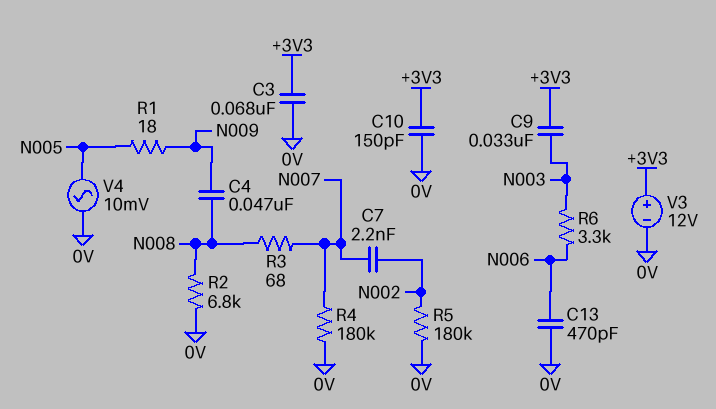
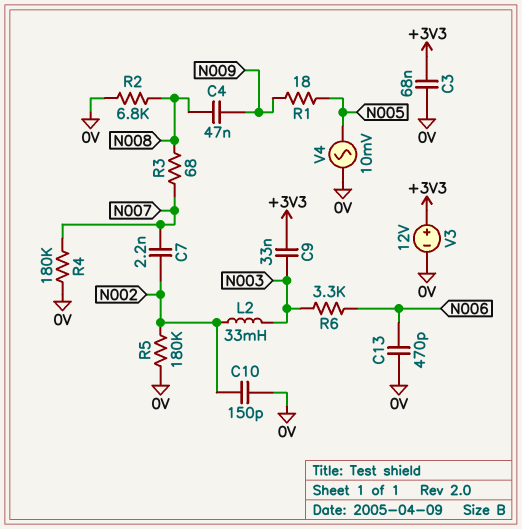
C10: 150pF (+3V3, 0V) -> 150pF (0V, N002)
L2: none -> 33mH (N002, N003)

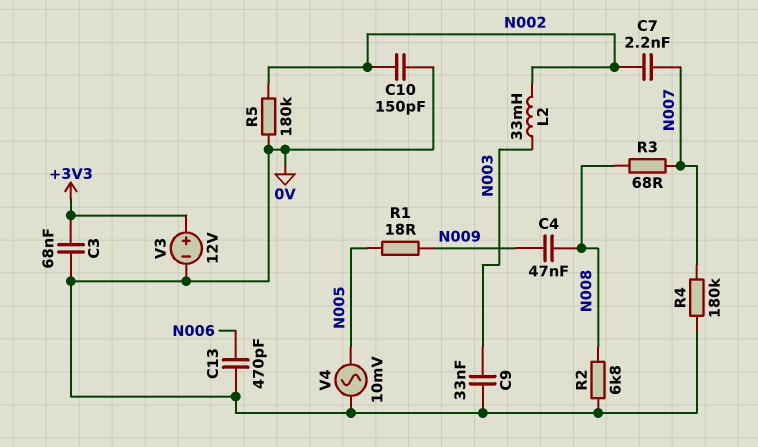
C9: 33nF (+3V3, N003) -> 33nF (0V, N003)
R6: 3.3k (N003, N006) -> none

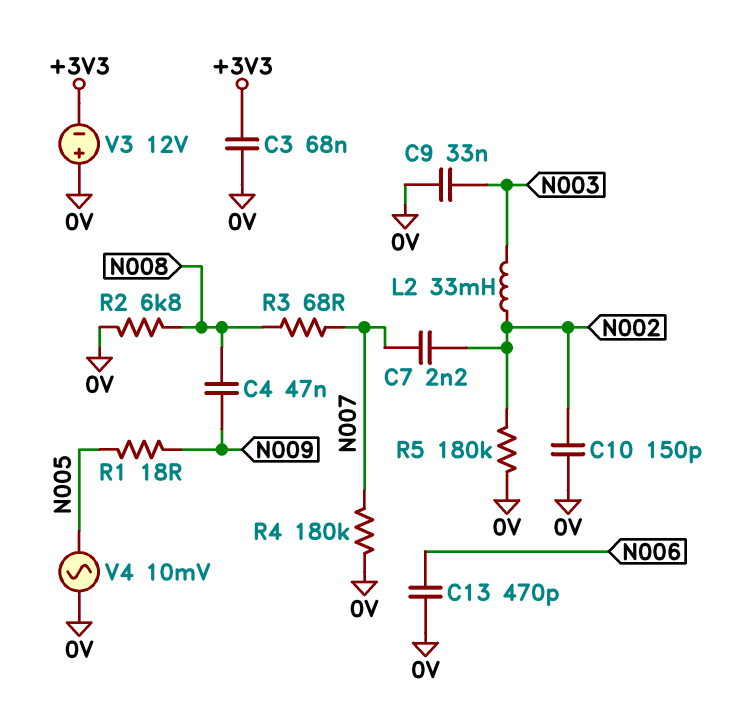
V3: 12V (plus +3V3, minus 0V) -> 12V (plus 0V, minus +3V3)

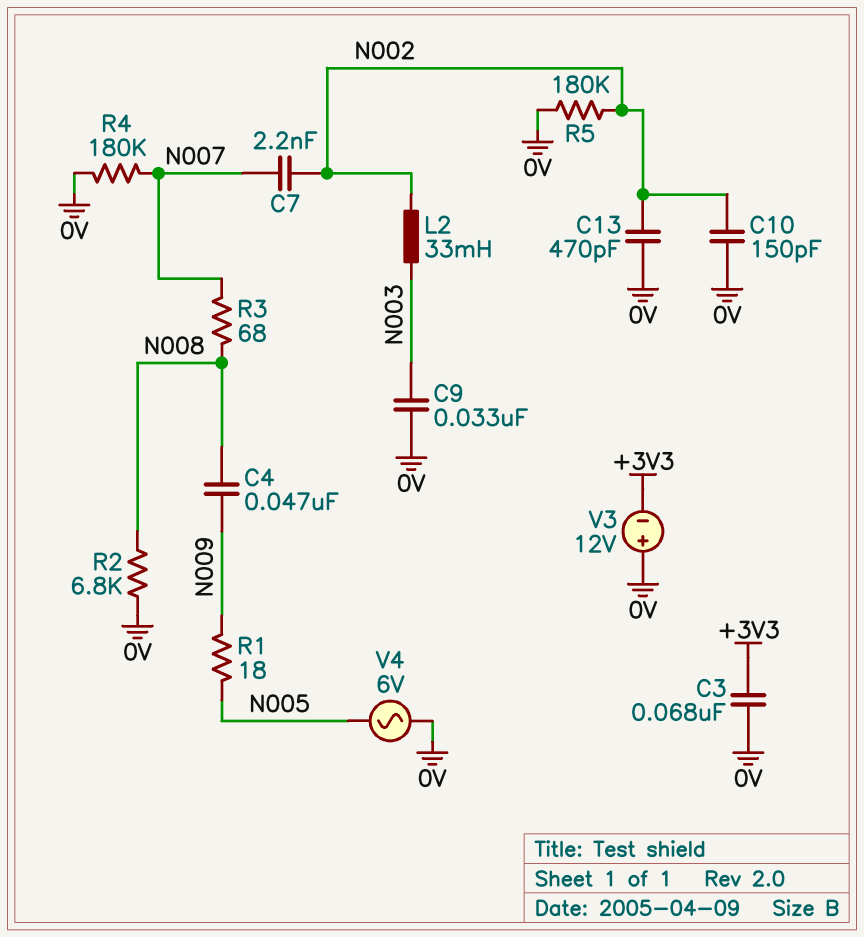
C13: 470pF (0V, N006) -> 470pF (0V, N002)
V4: AC 10mV (0V, N005) -> AC 6V (0V, N005)

